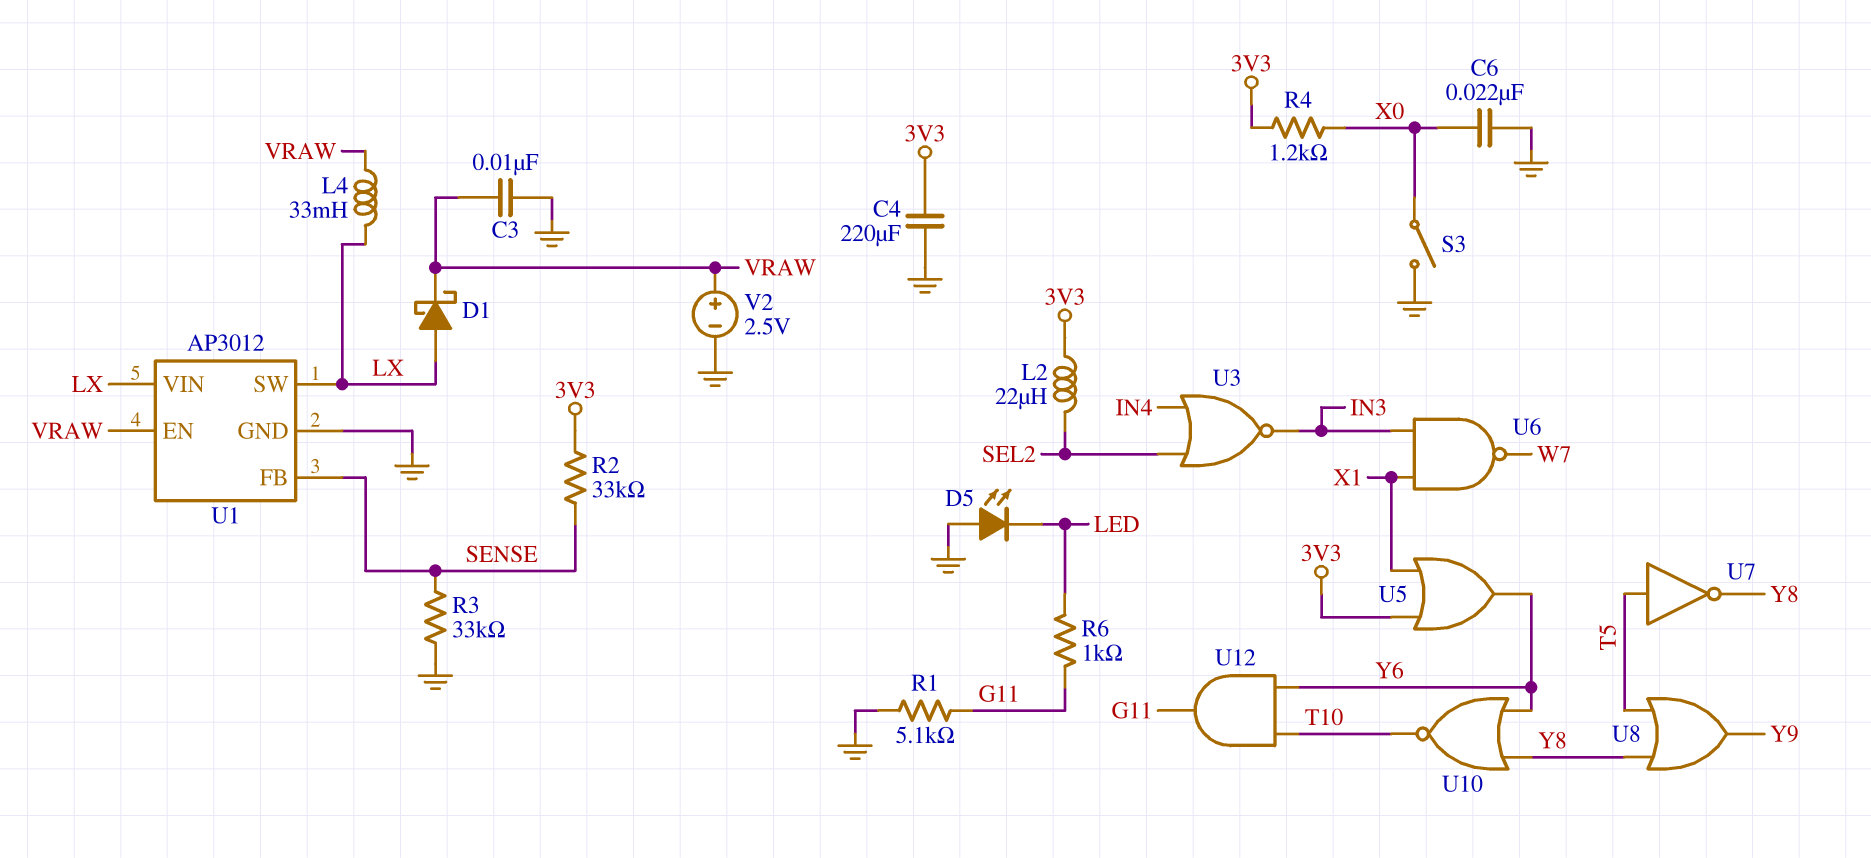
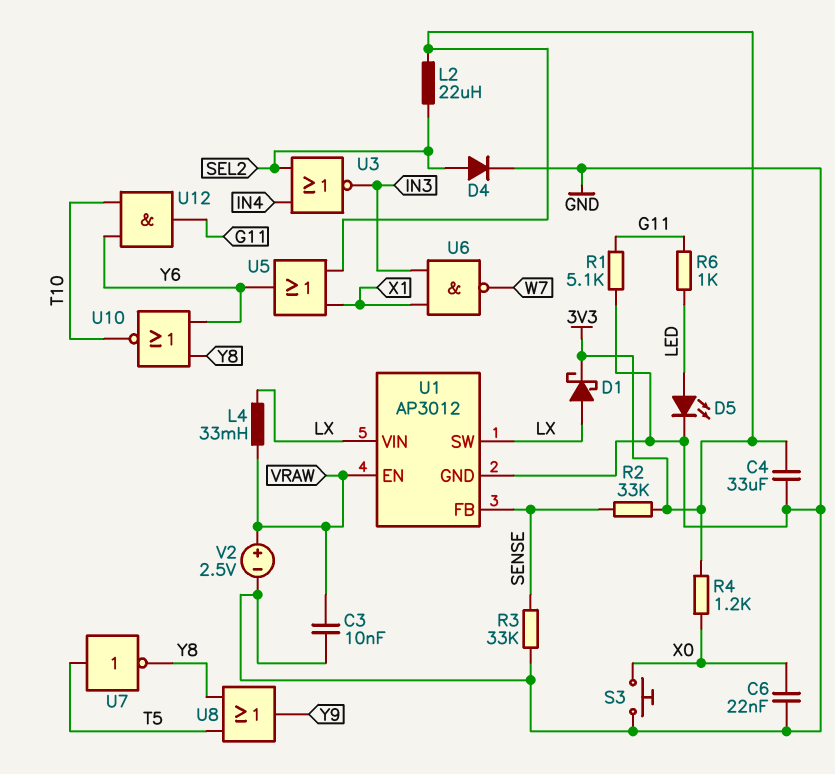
C4: 220uF (3V3, GND) -> 33uF (3V3, GND)
D1: schottky (A LX, K VRAW) -> schottky (A LX, K 3V3)
D4: none -> diode (A SEL2, K GND)
D5: LED (A GND, K LED) -> LED (A LED, K GND)
S3: switch (GND, X0) -> button (GND, X0)

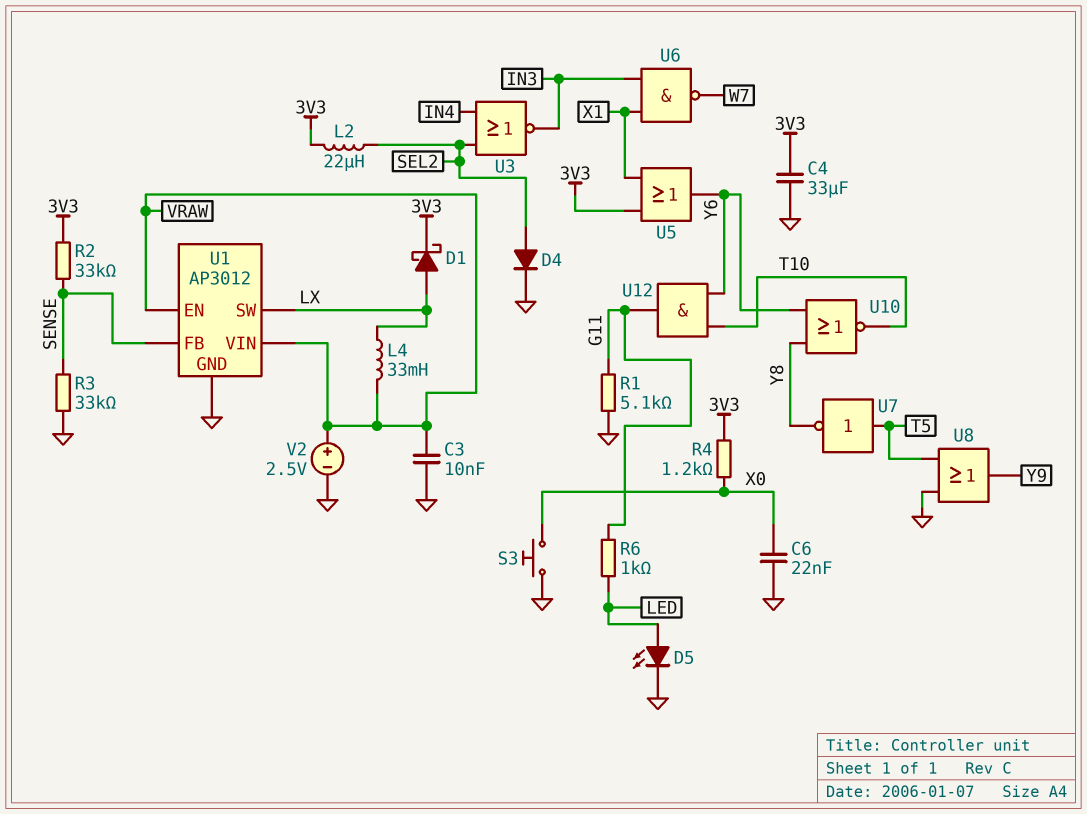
U1 pin VIN: LX -> VRAW
U8: OR (in T5, in Y8, out Y9) -> OR (in GND, in T5, out Y9)

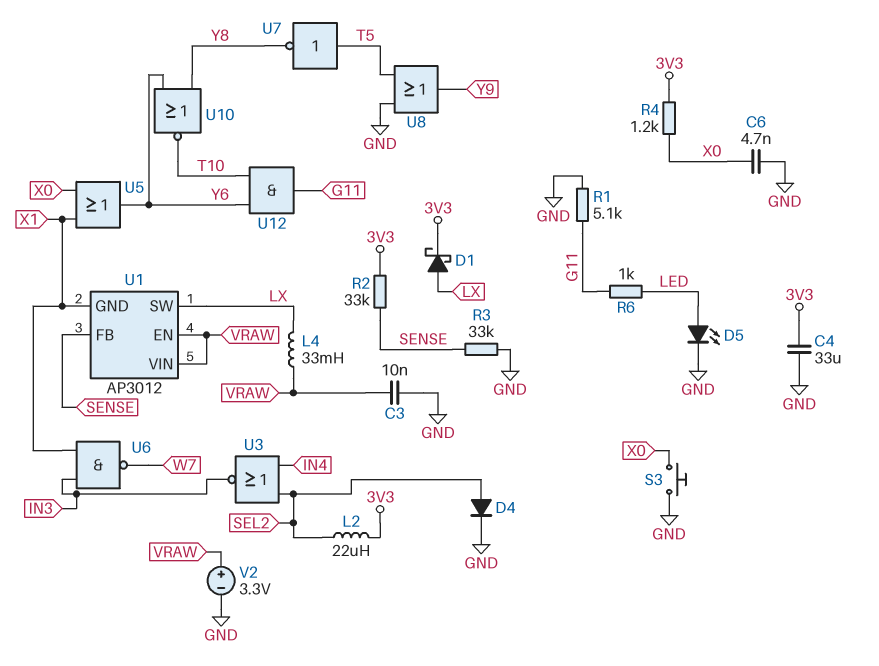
C6: 22nF (GND, X0) -> 4.7nF (GND, X0)
U1 pin GND: GND -> X1
U5: OR (in 3V3, in X1, out Y6) -> OR (in X0, in X1, out Y6)
V2: 2.5V (plus VRAW, minus GND) -> 3.3V (plus VRAW, minus GND)

